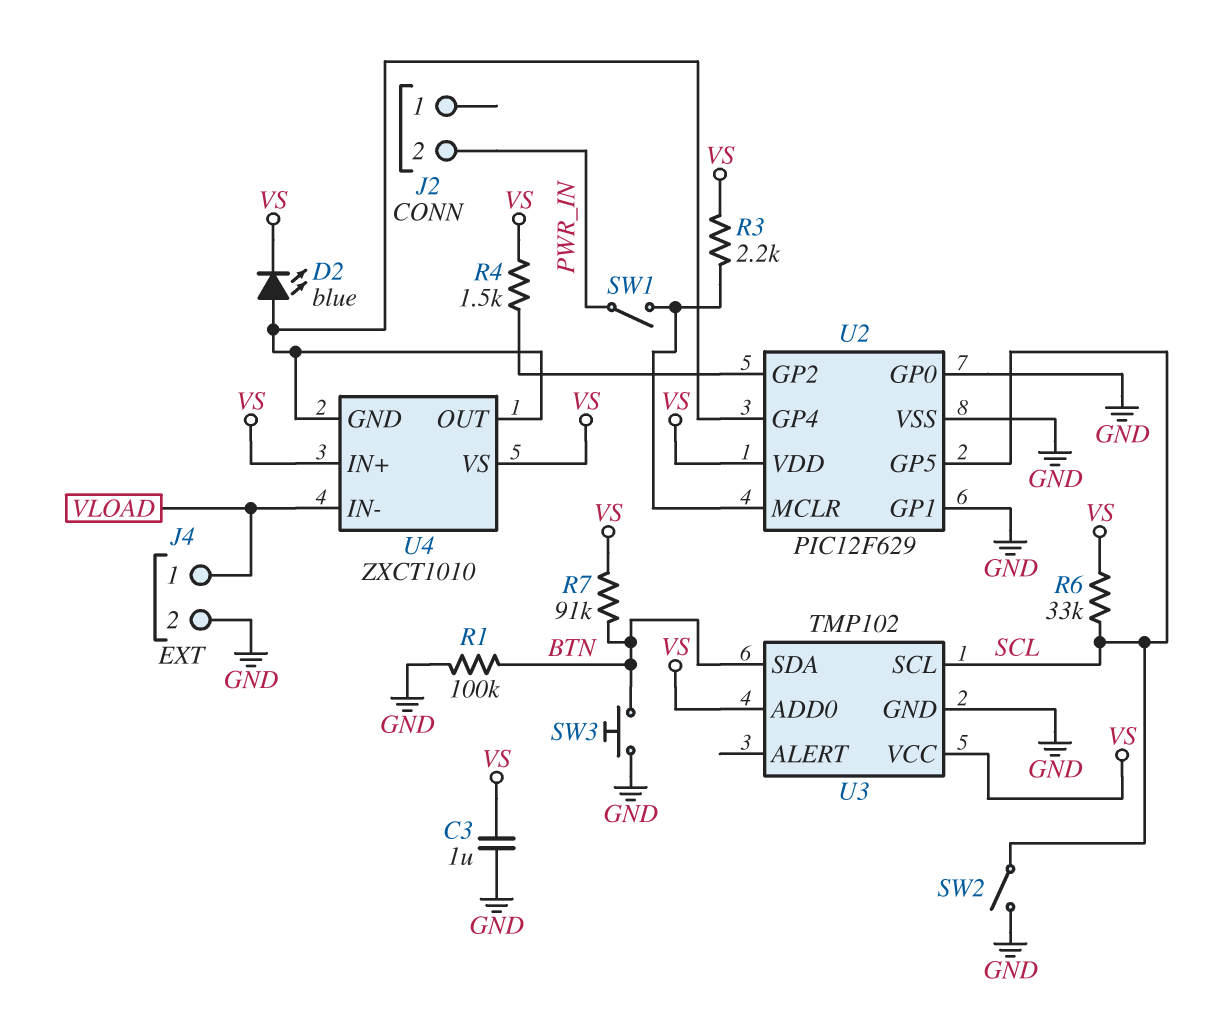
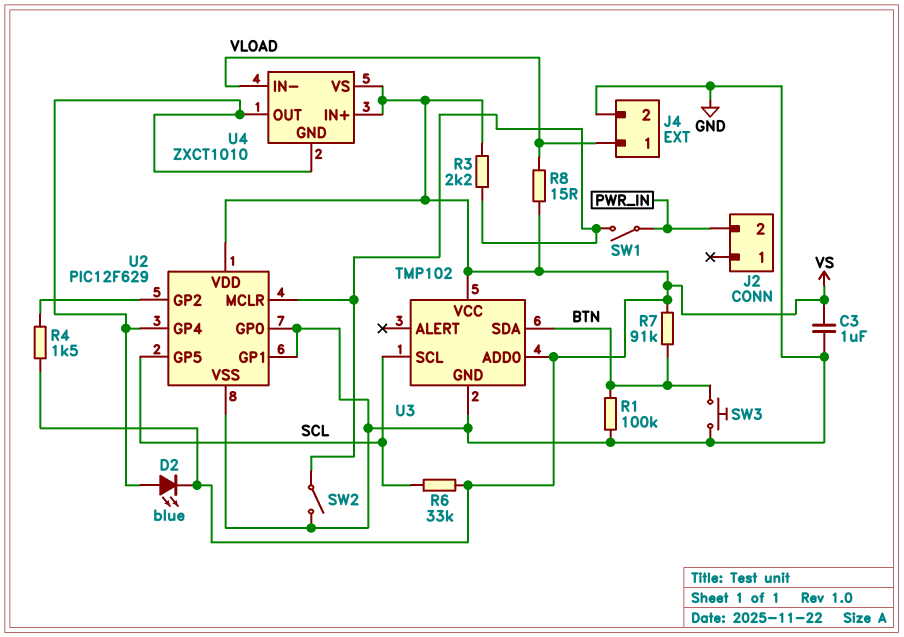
R8: none -> 15 (VLOAD, VS)
SW2: switch (GND, SCL) -> switch (GND, U2/MCLR)

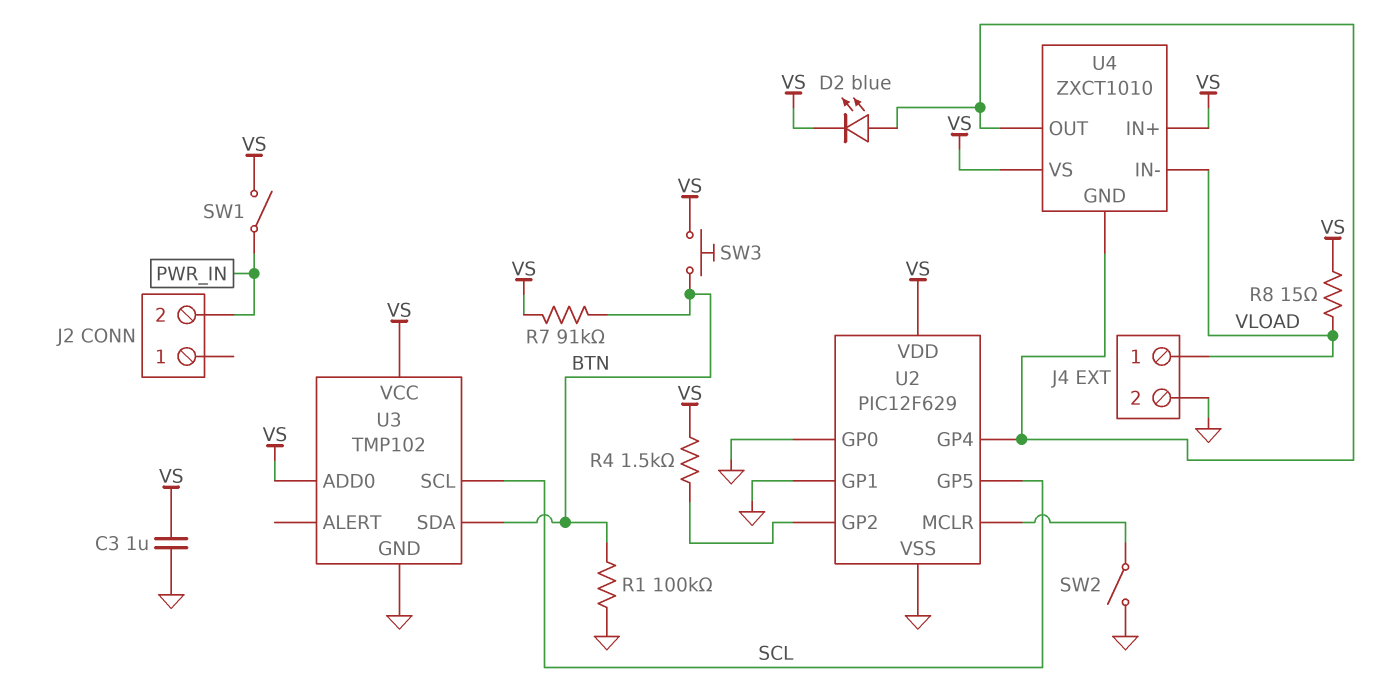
R3: 2.2k (U2/MCLR, VS) -> none
R6: 33k (SCL, VS) -> none
SW1: switch (PWR_IN, U2/MCLR) -> switch (PWR_IN, VS)
SW3: button (BTN, GND) -> button (BTN, VS)

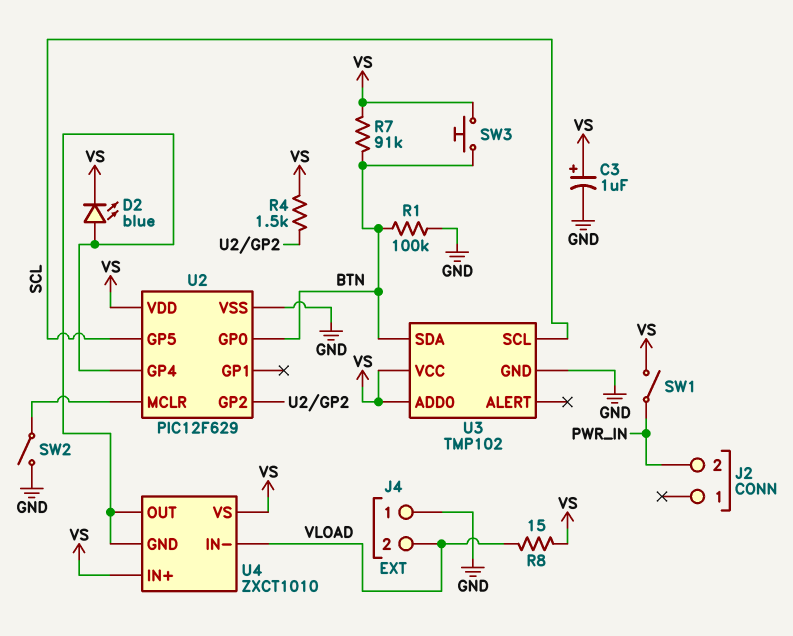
C3: 1uF (GND, VS) -> 1uF (plus VS, minus GND)
J4 pin 1: VLOAD -> GND
J4 pin 2: GND -> VLOAD
U2 pin GP0: GND -> BTN
U2 pin GP1: GND -> none

